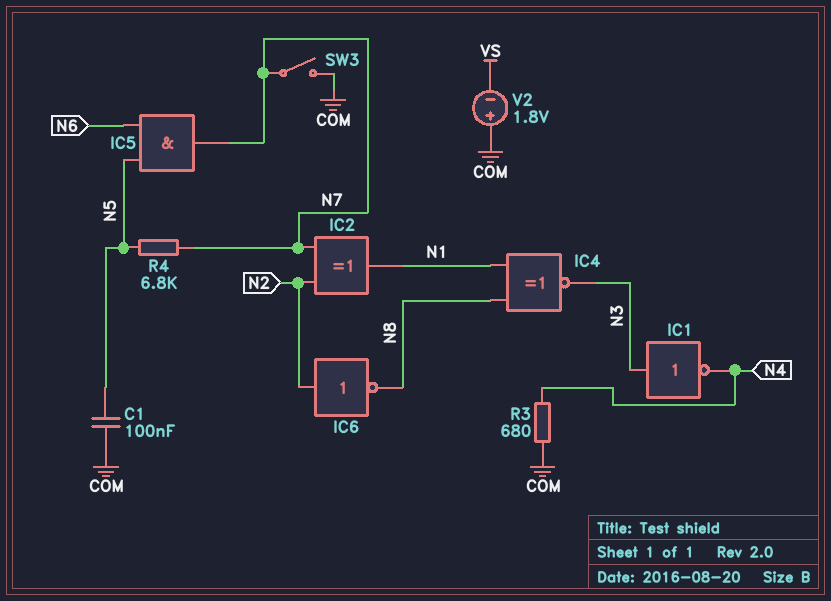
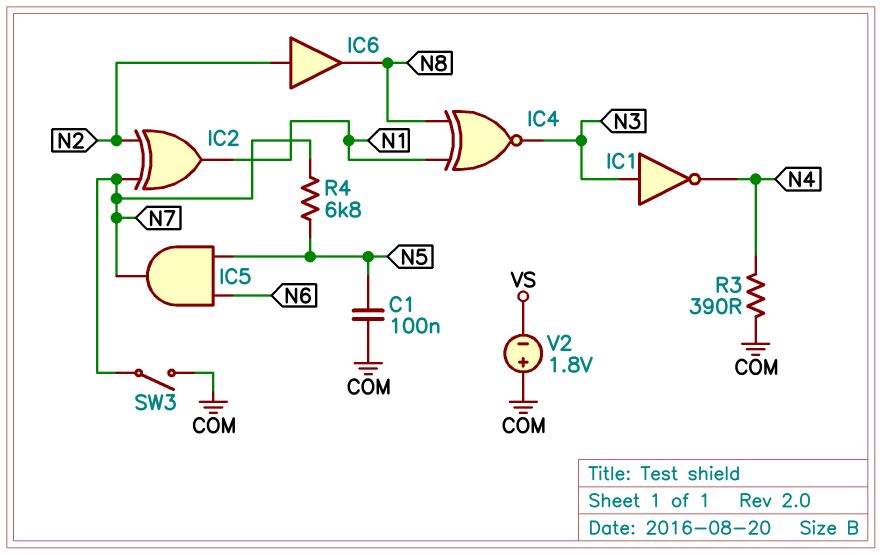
IC6: NOT (in N2, out N8) -> buffer (in N2, out N8)
R3: 680 (COM, N4) -> 390 (COM, N4)

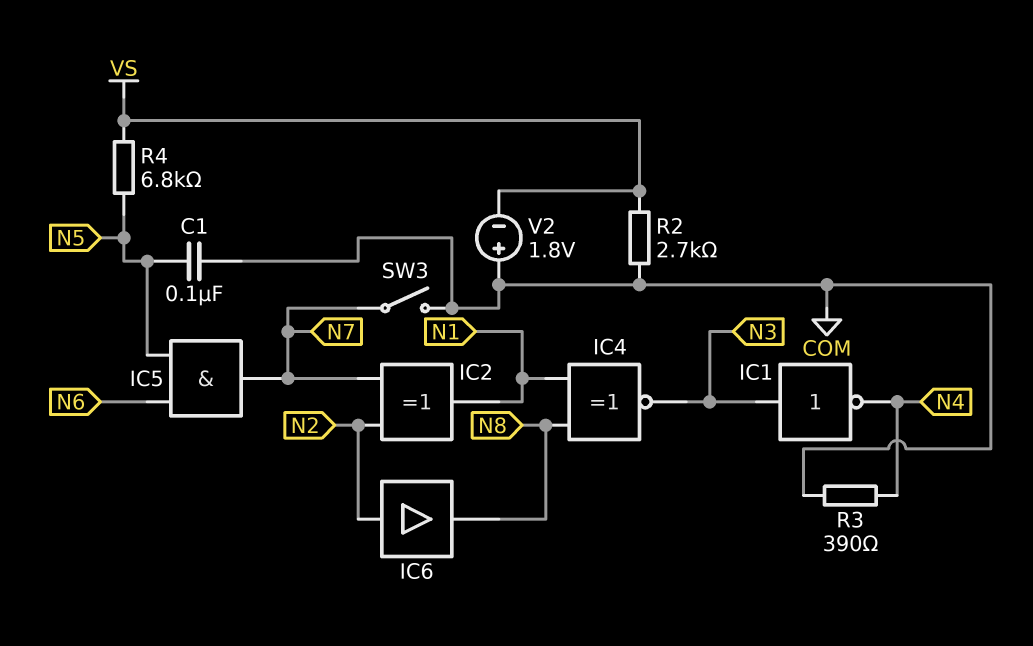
R2: none -> 2.7k (COM, VS)
R4: 6.8k (N5, N7) -> 6.8k (N5, VS)

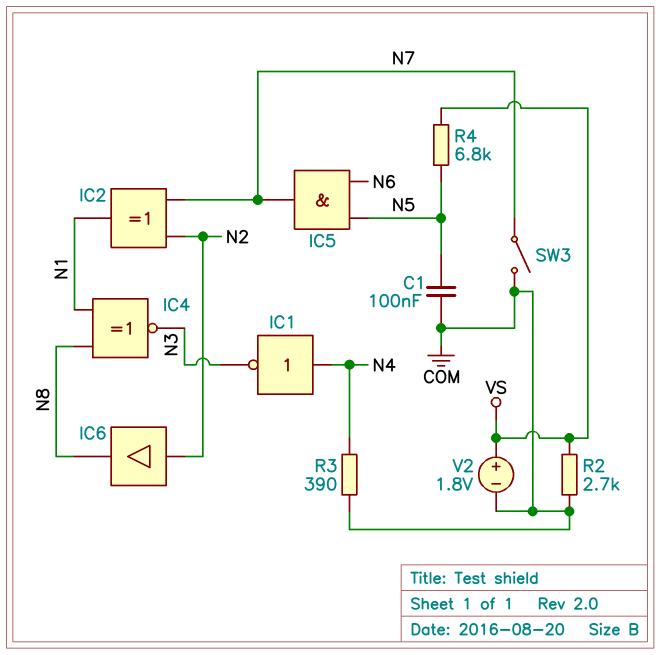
IC1: NOT (in N3, out N4) -> NOT (in N4, out N3)
V2: 1.8V (plus COM, minus VS) -> 1.8V (plus VS, minus COM)

